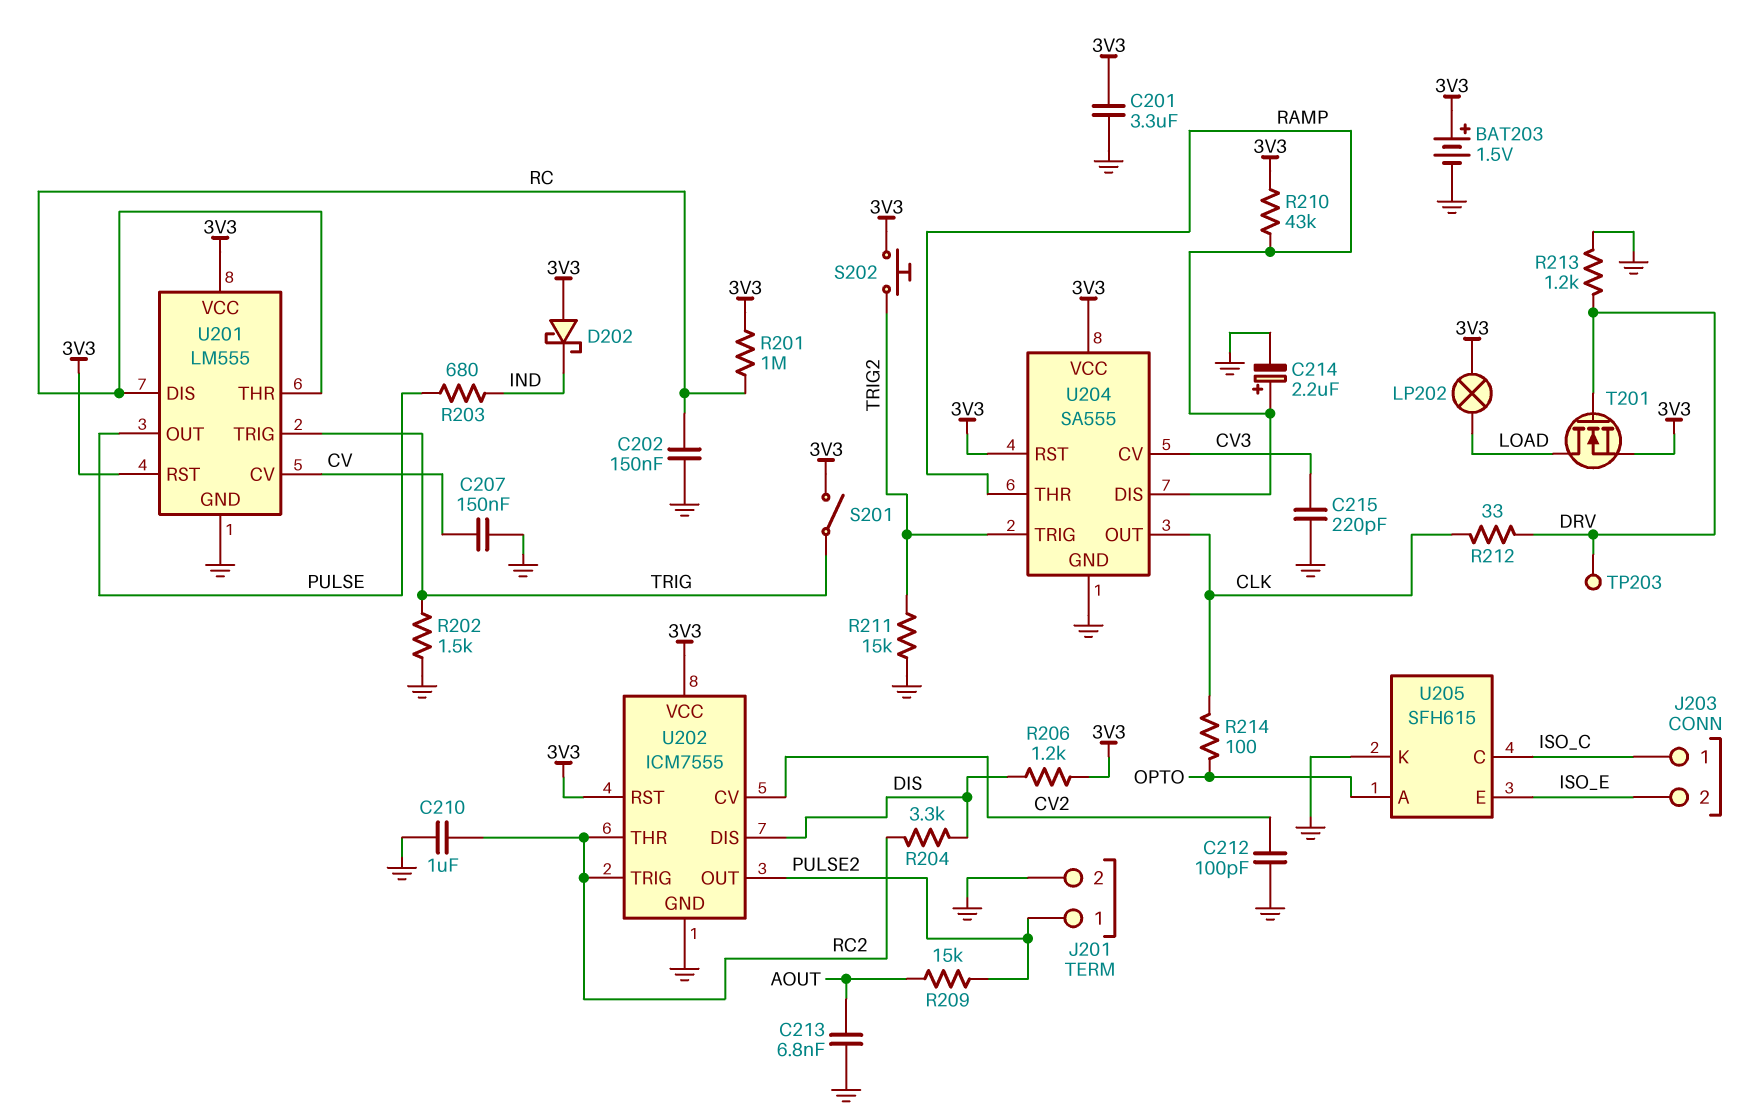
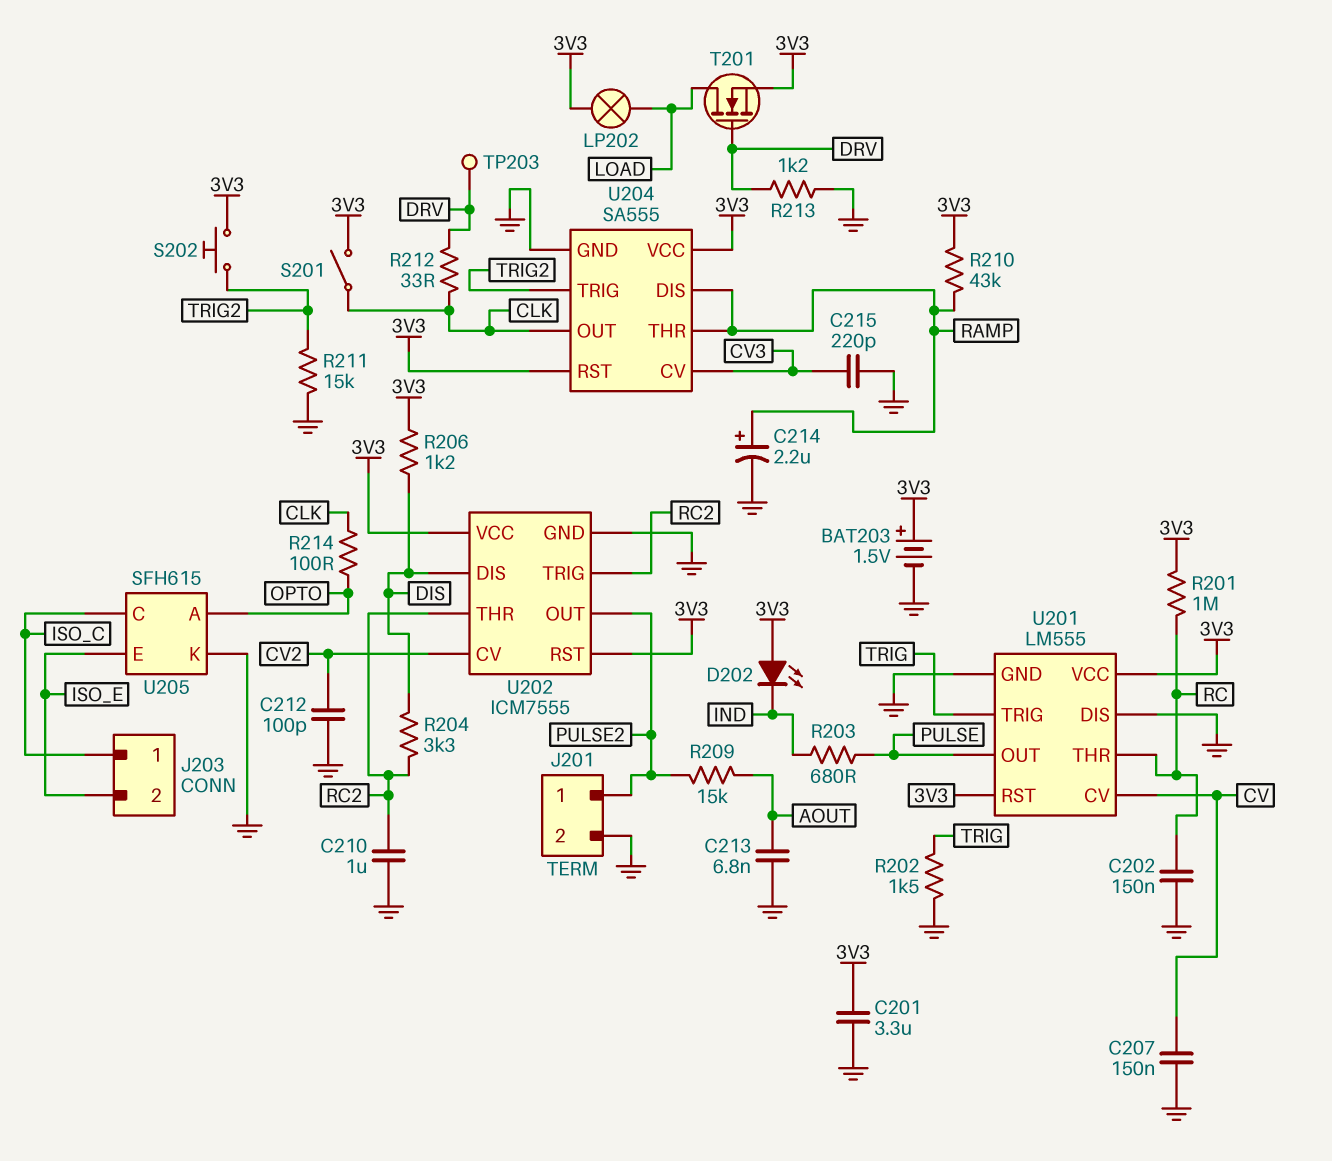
D202: schottky (A 3V3, K IND) -> LED (A 3V3, K IND)
S201: switch (3V3, TRIG) -> switch (3V3, CLK)
U201 pin DIS: RC -> GND

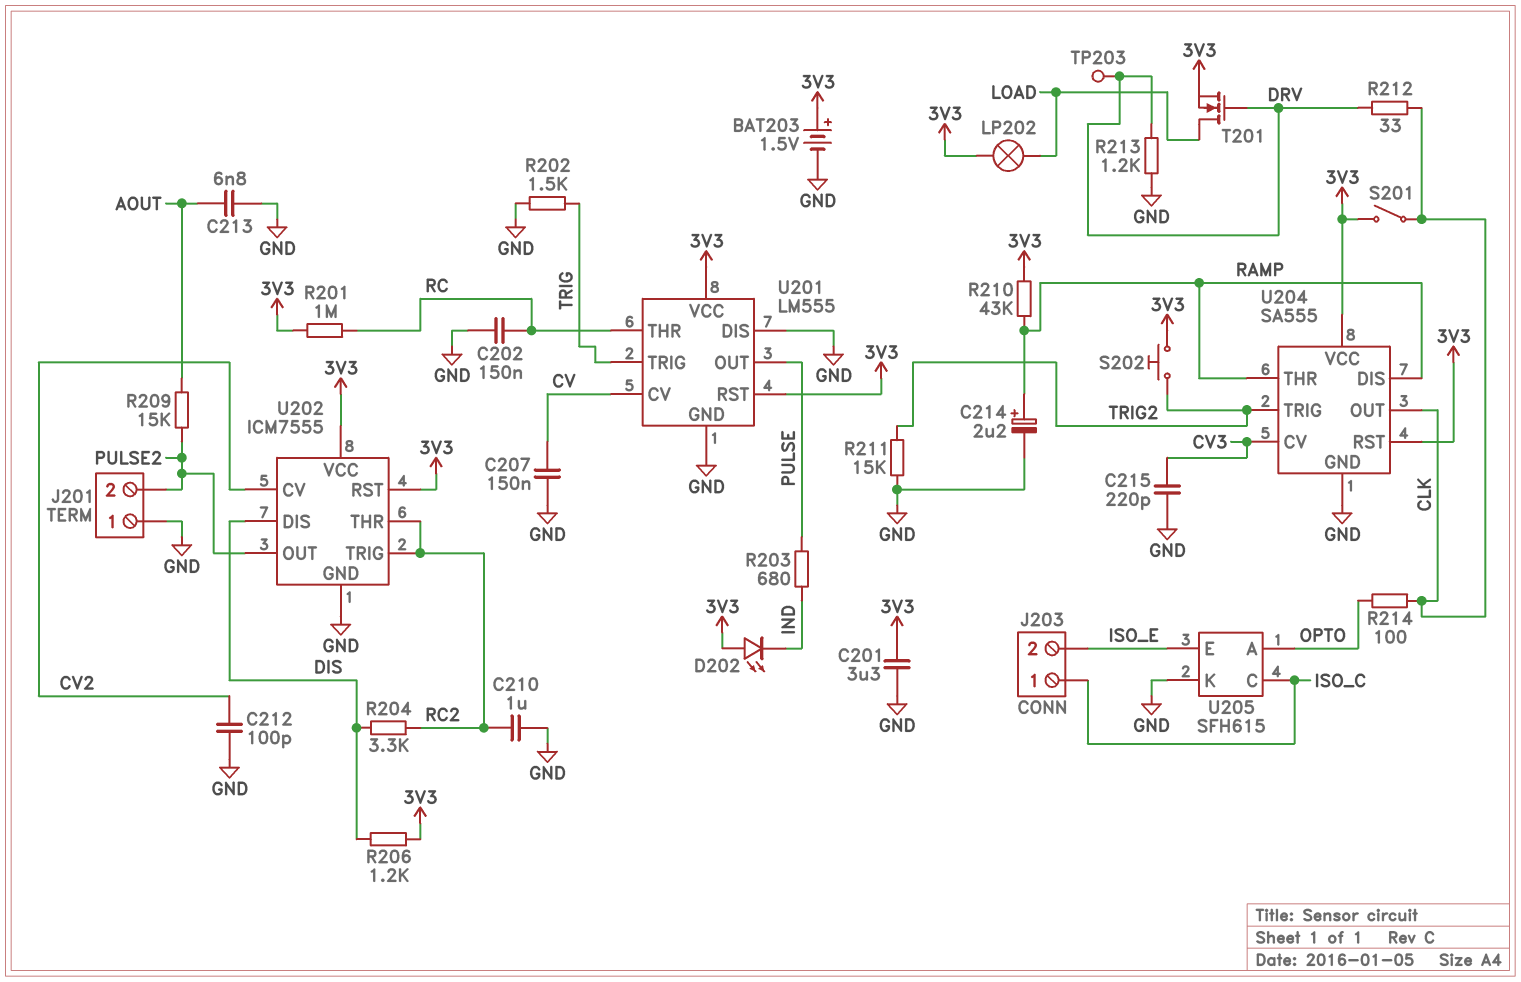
J201 pin 1: PULSE2 -> GND
J201 pin 2: GND -> PULSE2

